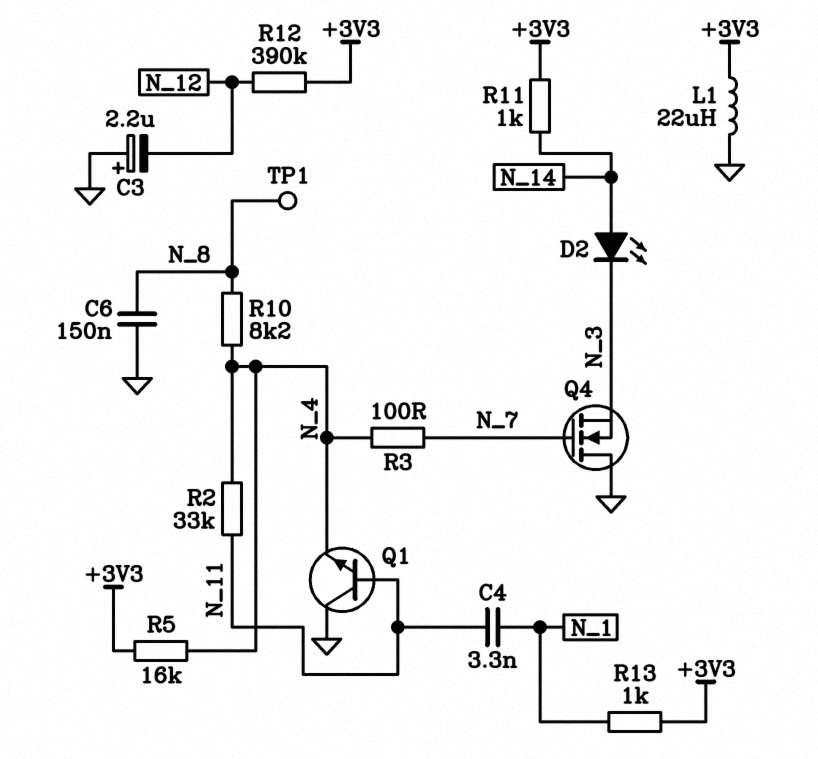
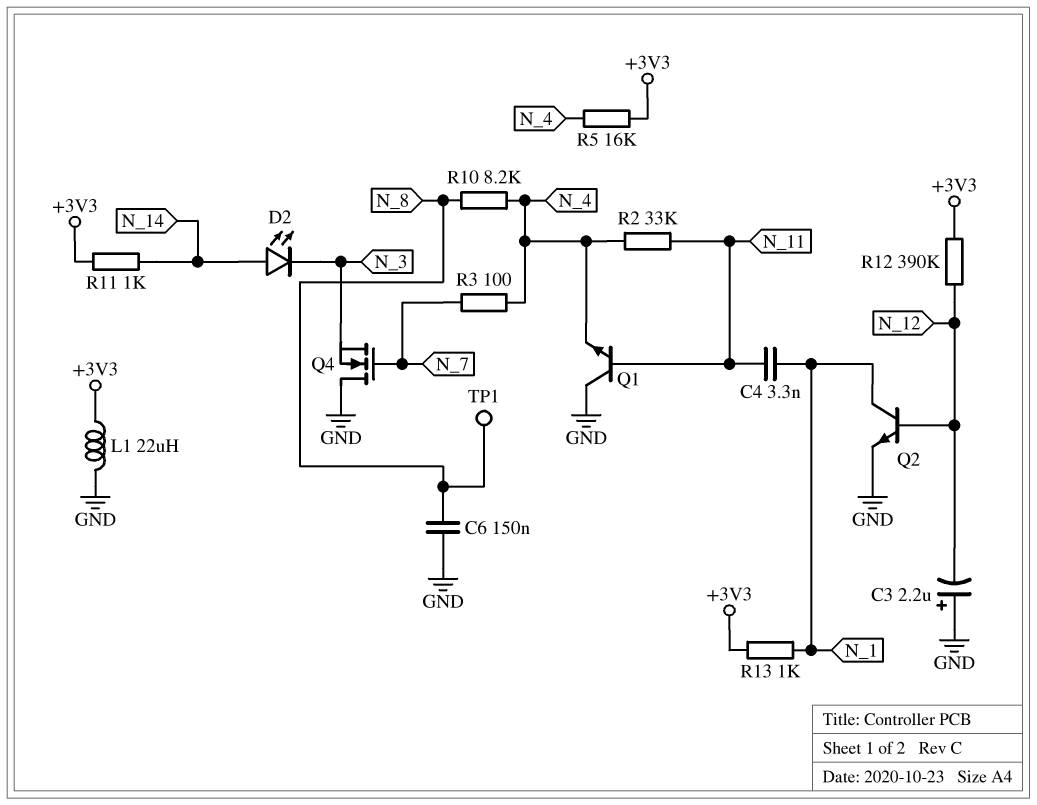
Q2: none -> NPN (B N_12, C N_1, E GND)

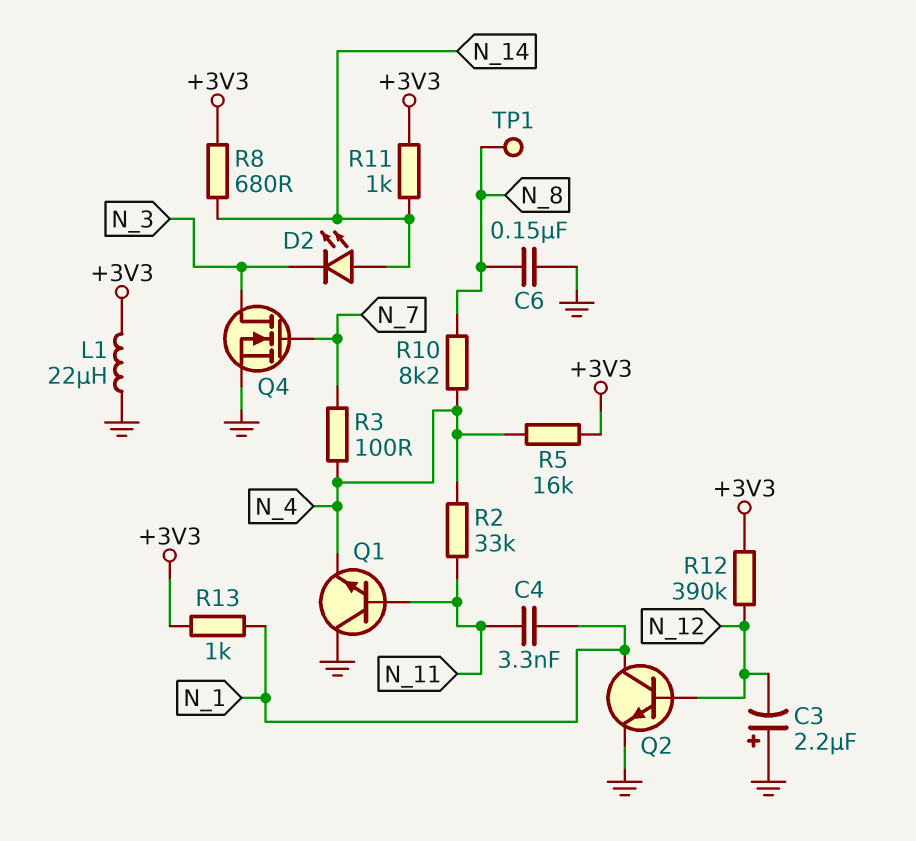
Q4: NMOS (G N_7, D GND, S N_3) -> NMOS (G N_7, D N_3, S GND)
R8: none -> 680 (+3V3, N_14)

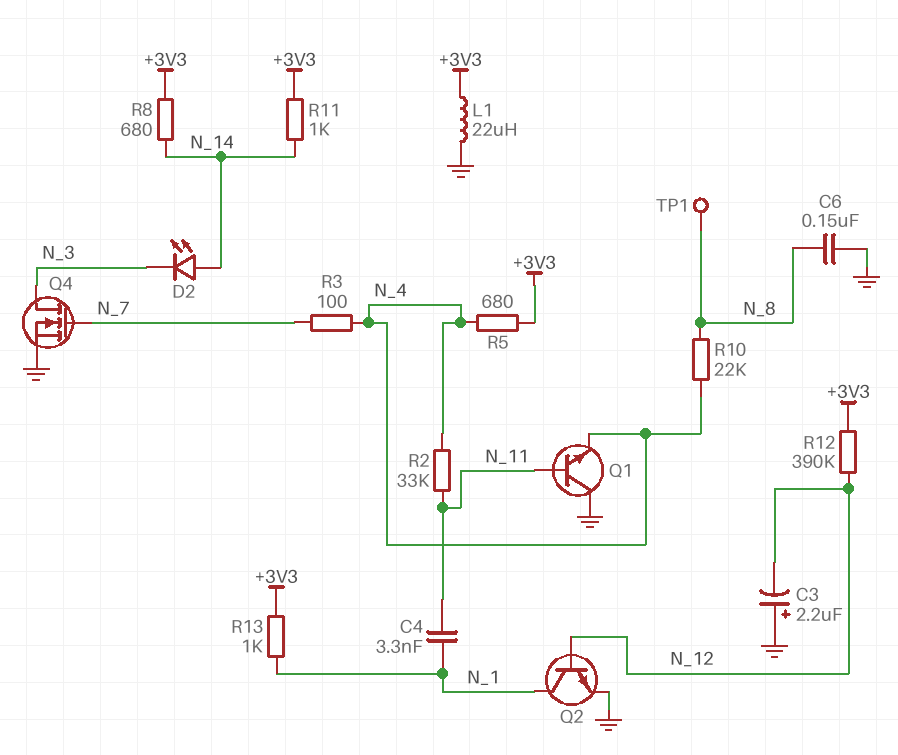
R5: 16k (+3V3, N_4) -> 680 (+3V3, N_4)
R10: 8.2k (N_4, N_8) -> 22k (N_4, N_8)

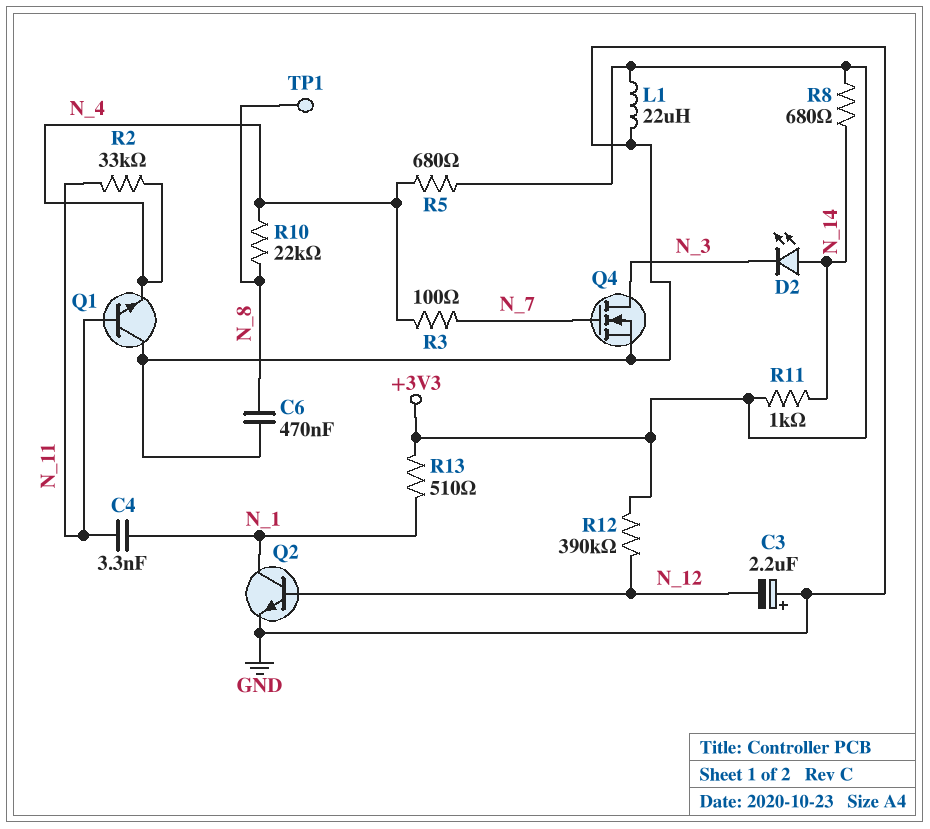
C6: 150nF (GND, N_8) -> 470nF (GND, N_8)
R13: 1k (+3V3, N_1) -> 510 (+3V3, N_1)

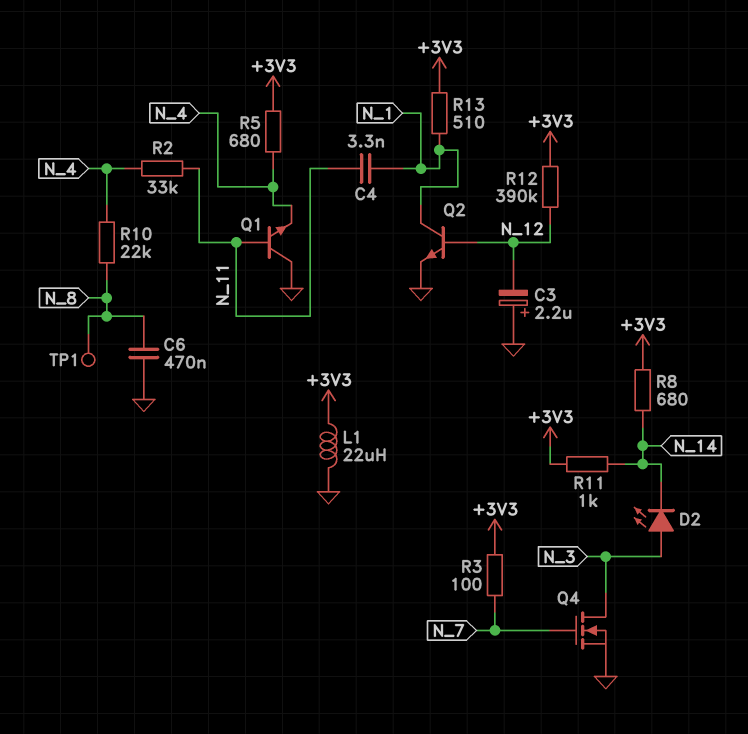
D2: LED (A N_14, K N_3) -> LED (A N_3, K N_14)
R3: 100 (N_4, N_7) -> 100 (+3V3, N_7)

